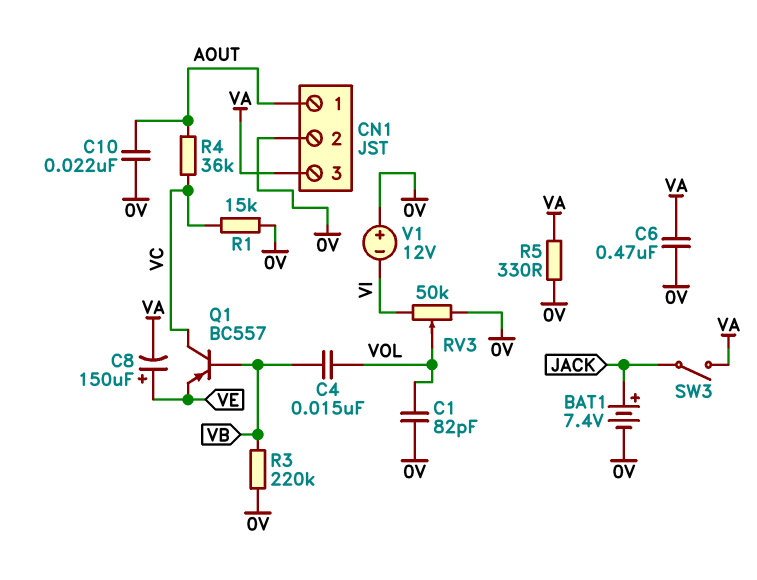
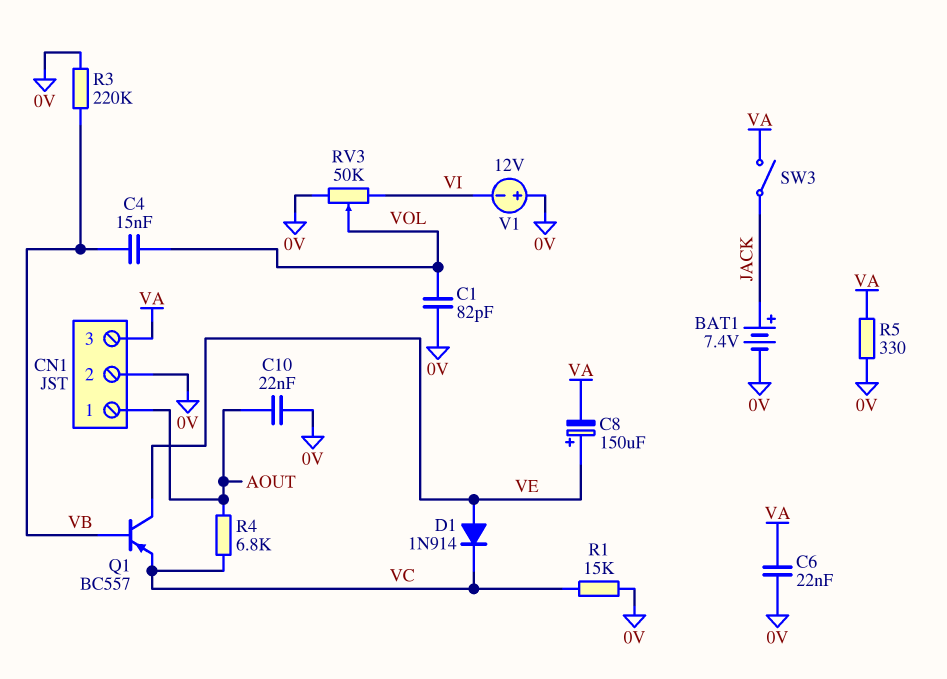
C6: 470nF (0V, VA) -> 22nF (0V, VA)
D1: none -> diode 1N914 (A VE, K VC)
Q1: PNP BC557 (B VB, C VC, E VE) -> PNP BC557 (B VB, C VE, E VC)
R4: 36k (AOUT, VC) -> 6.8k (AOUT, VC)

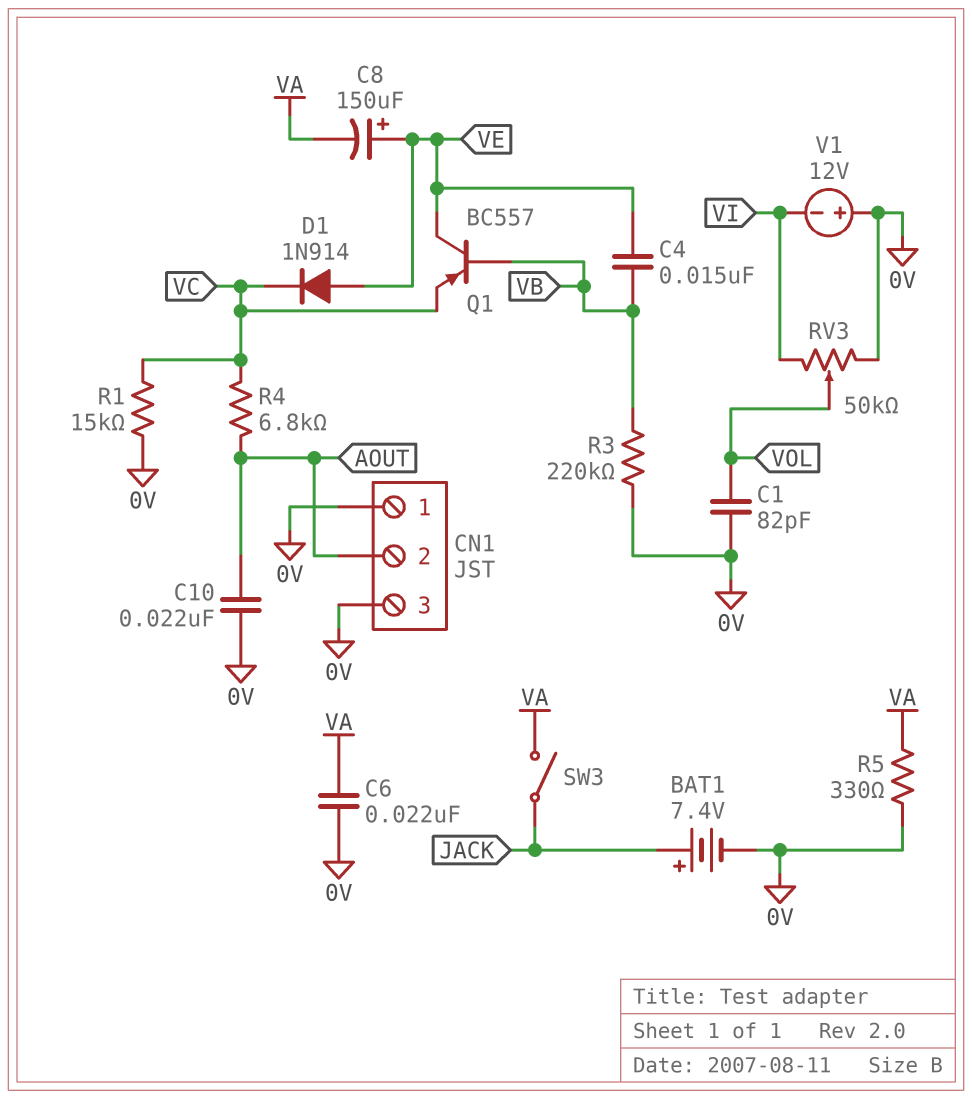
C4: 15nF (VB, VOL) -> 15nF (VB, VE)
CN1 pin 1: AOUT -> 0V
CN1 pin 2: 0V -> AOUT
CN1 pin 3: VA -> 0V

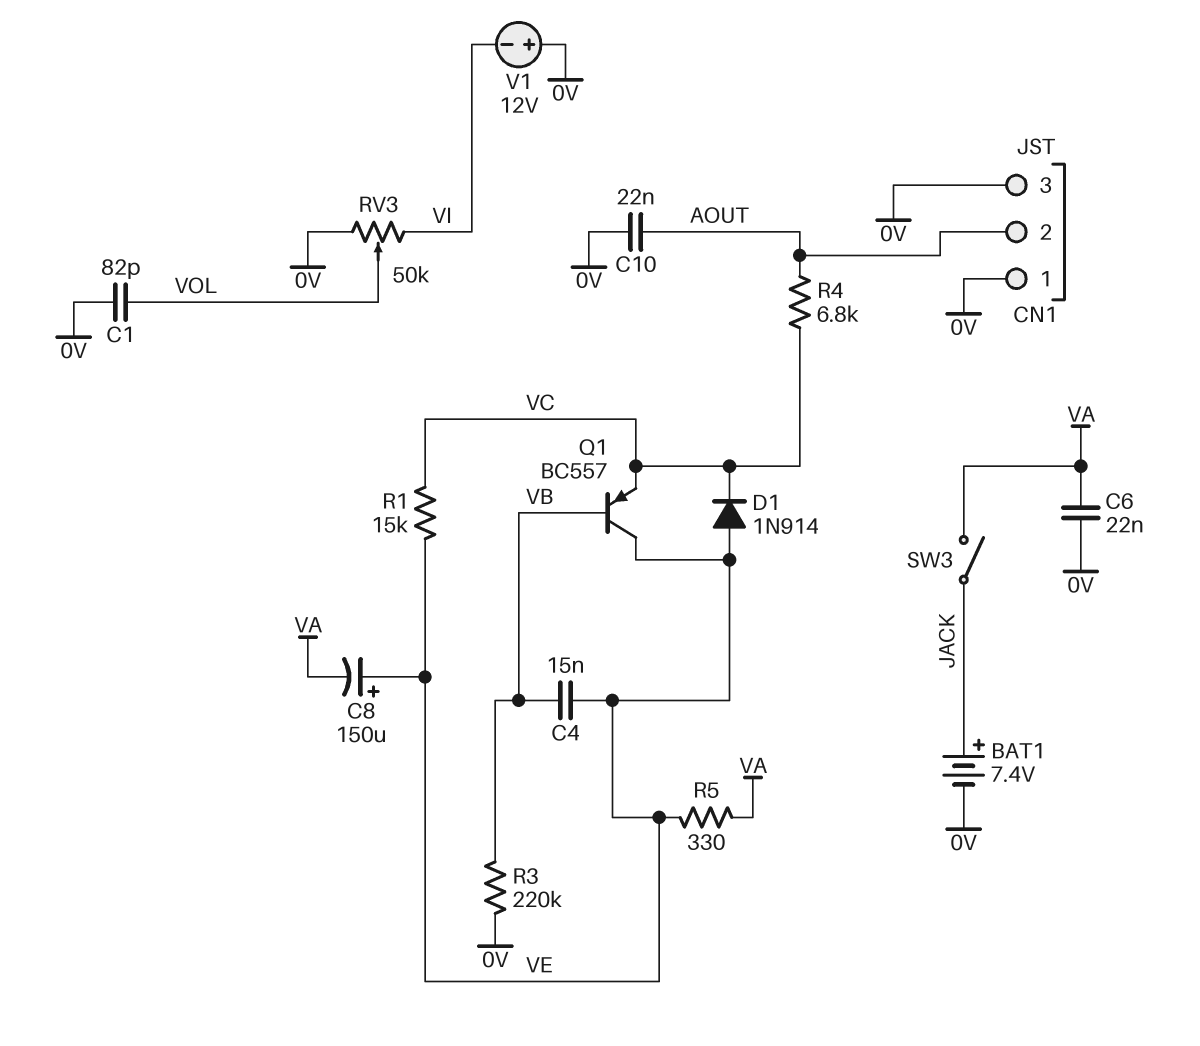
R1: 15k (0V, VC) -> 15k (VC, VE)
R5: 330 (0V, VA) -> 330 (VA, VE)

